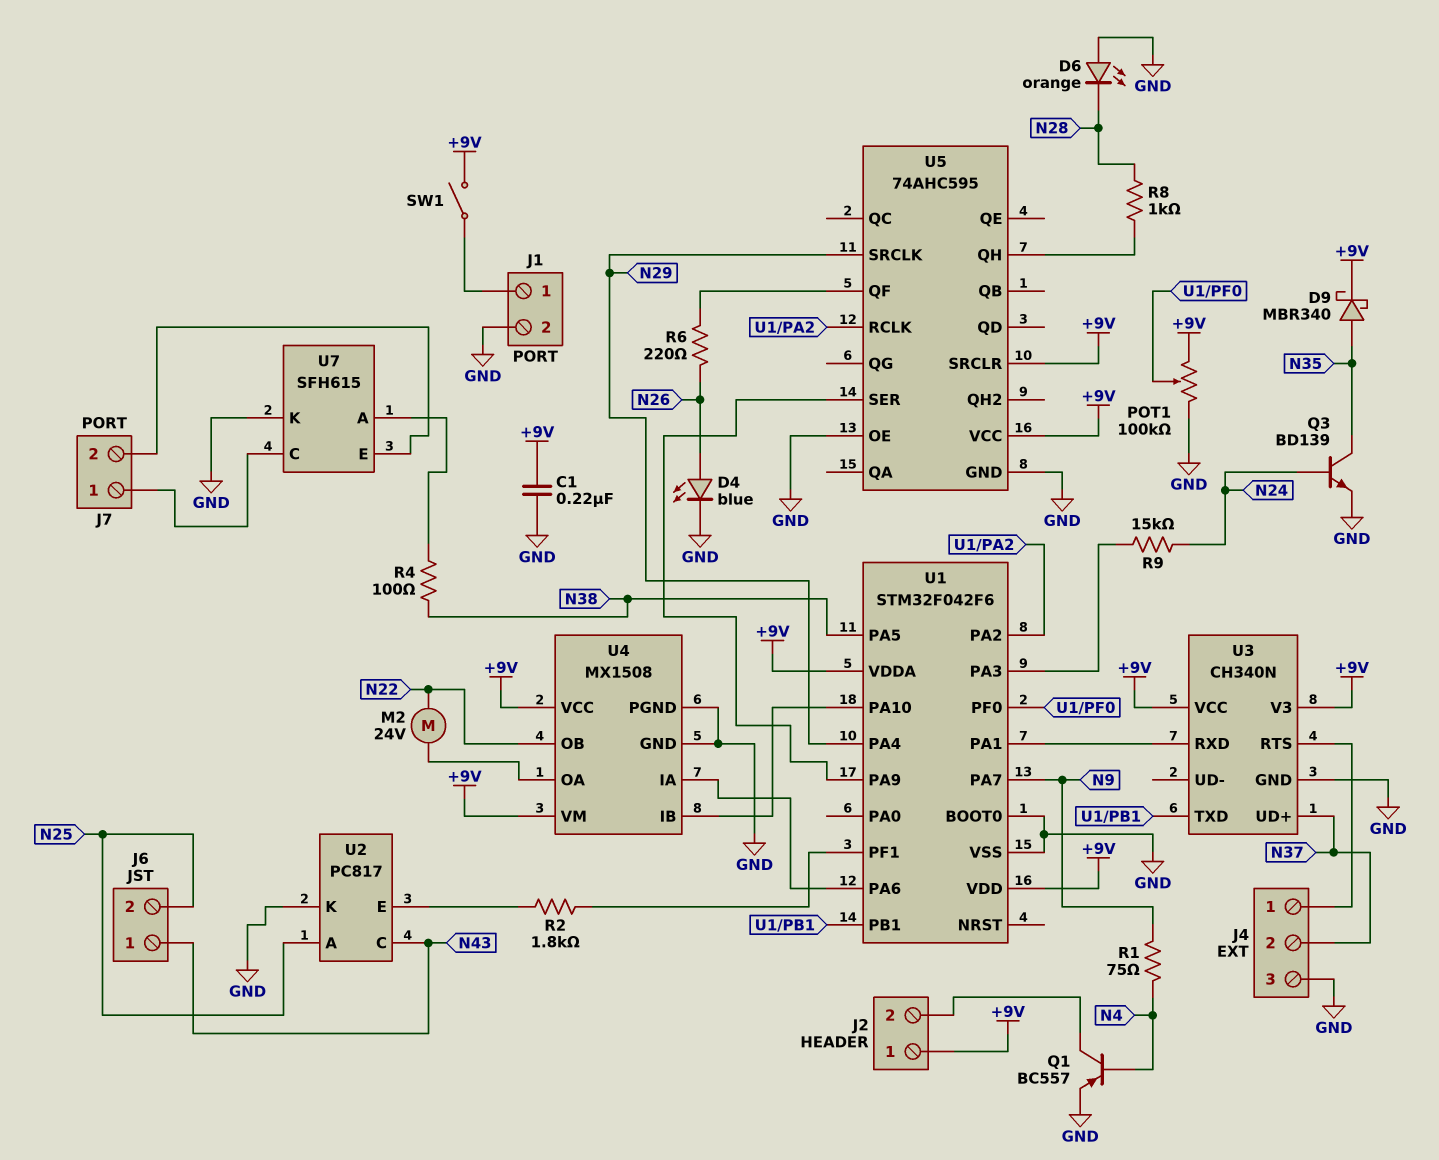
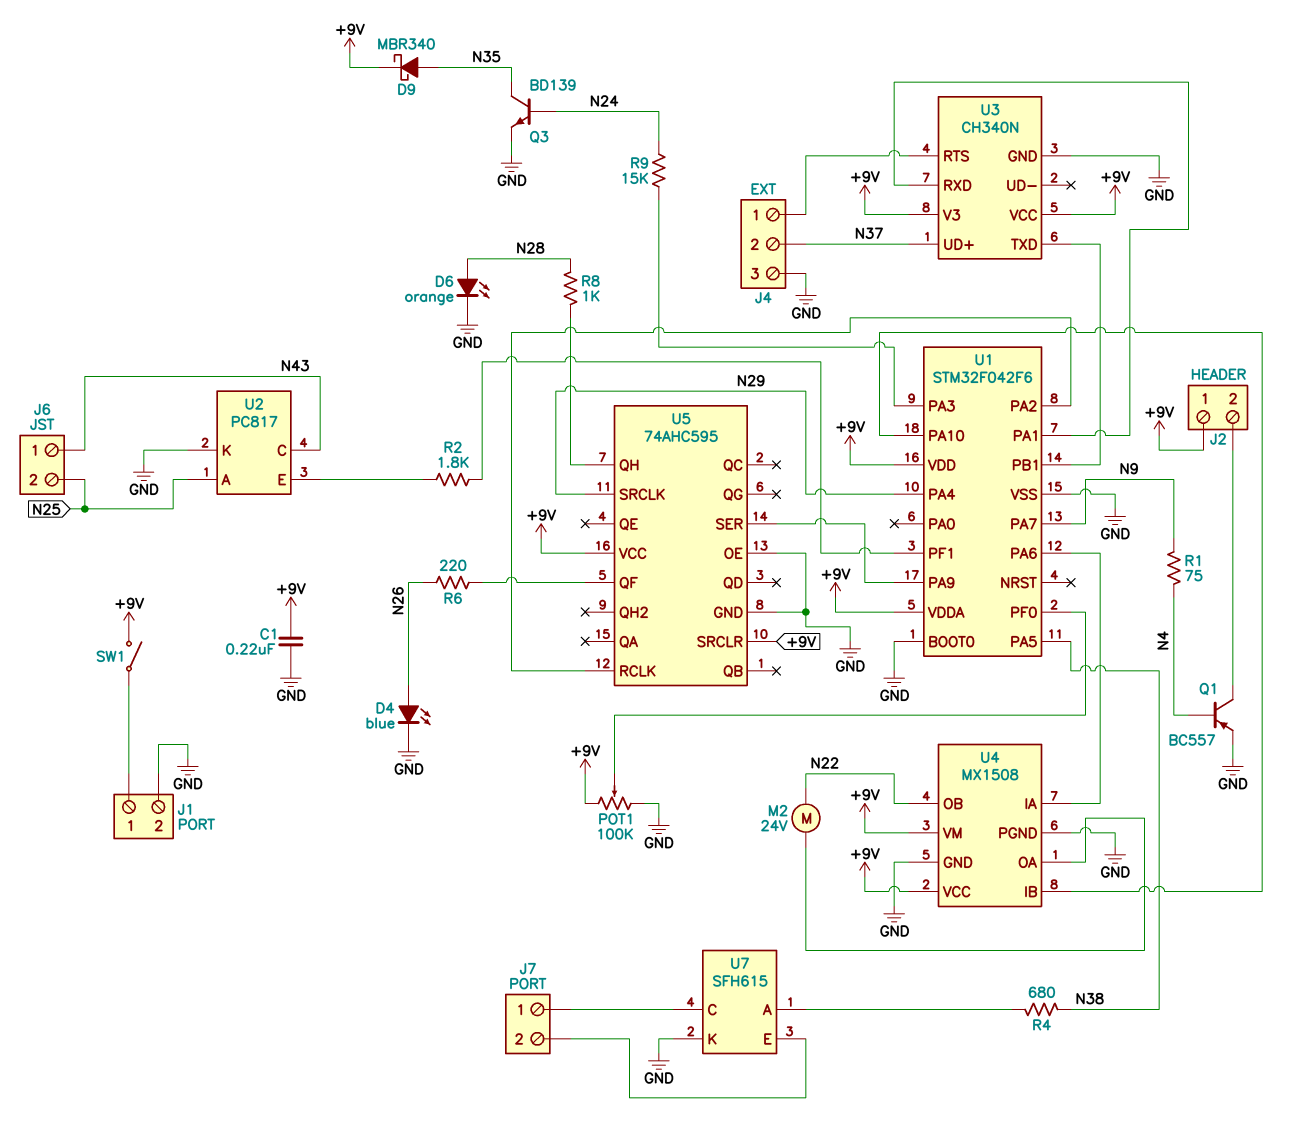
D6: LED orange (A GND, K N28) -> LED orange (A N28, K GND)
R4: 100 (N38, U7/A) -> 680 (N38, U7/A)

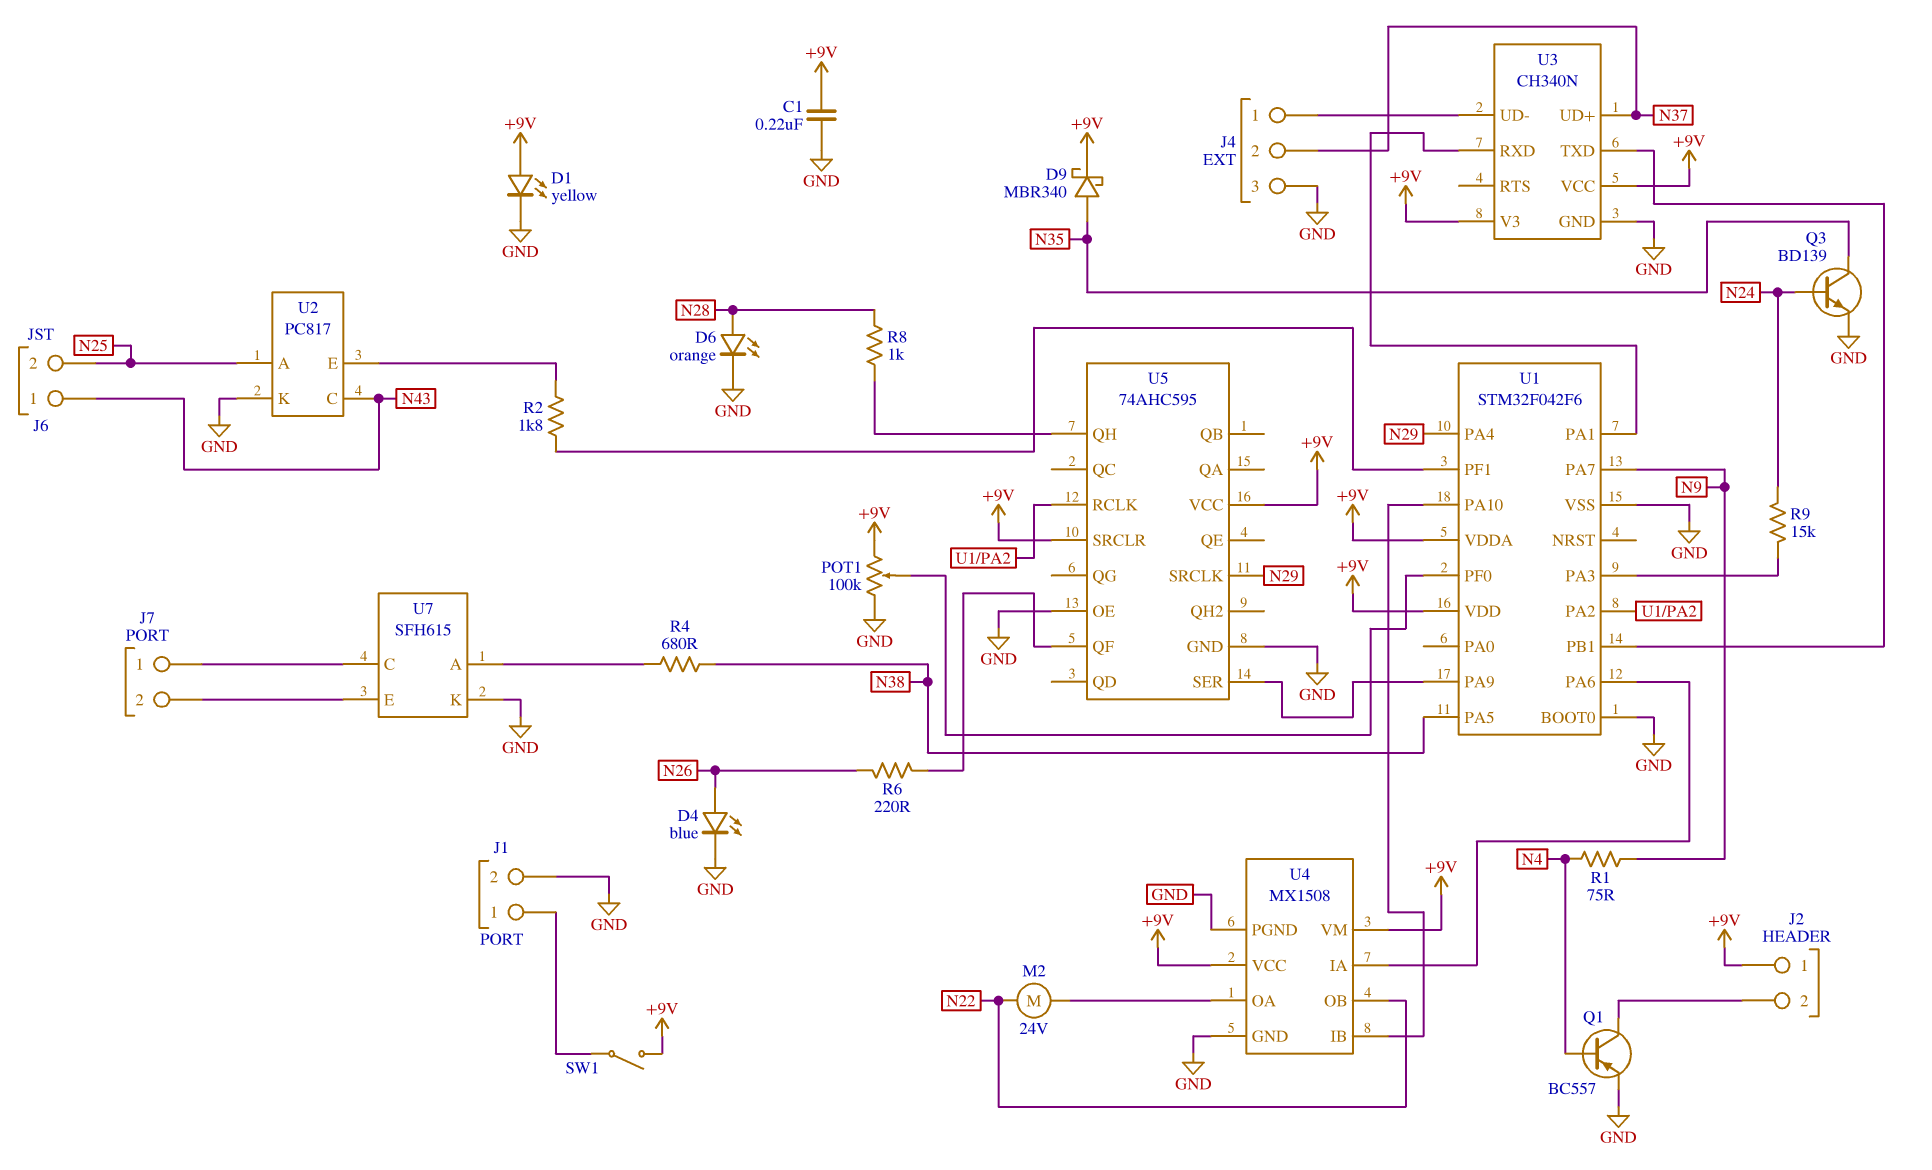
D1: none -> LED yellow (A +9V, K GND)
U3 pin RTS: J4/1 -> none
U3 pin UD-: none -> J4/1

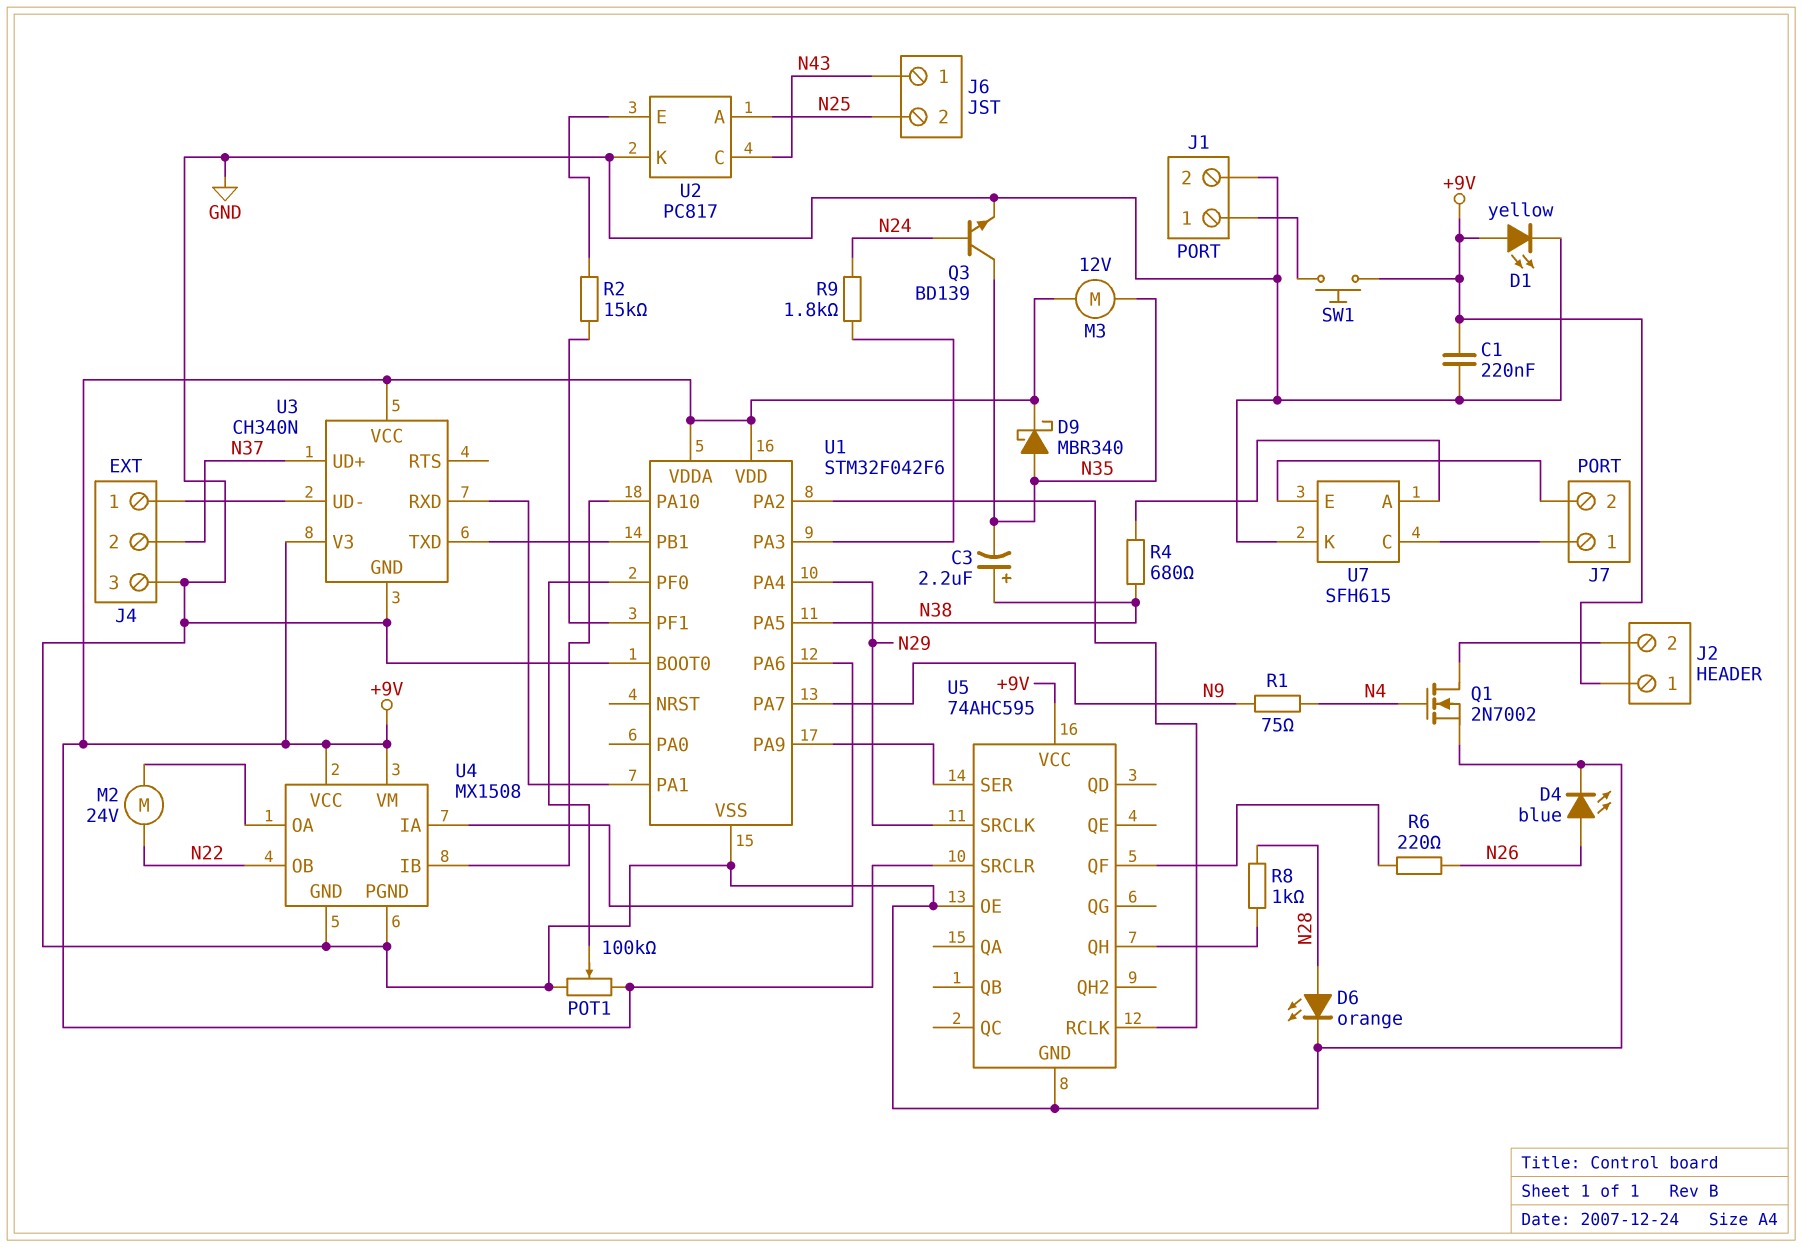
C3: none -> 2.2uF (plus N38, minus N35)
M3: none -> motor 12V (+9V, N35)
Q1: PNP BC557 (B N4, C J2/2, E GND) -> NMOS 2N7002 (G N4, D J2/2, S GND)
R2: 1.8k (U1/PF1, U2/E) -> 15k (U1/PF1, U2/E)
R9: 15k (N24, U1/PA3) -> 1.8k (N24, U1/PA3)
SW1: switch (+9V, J1/1) -> button (+9V, J1/1)

